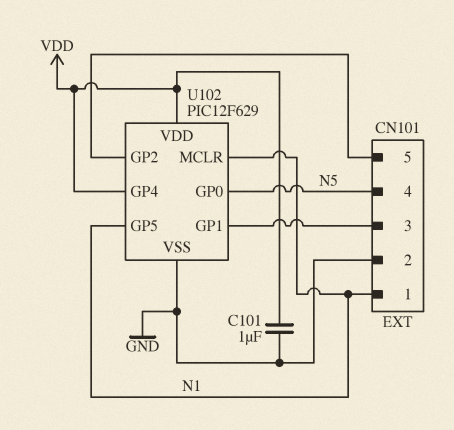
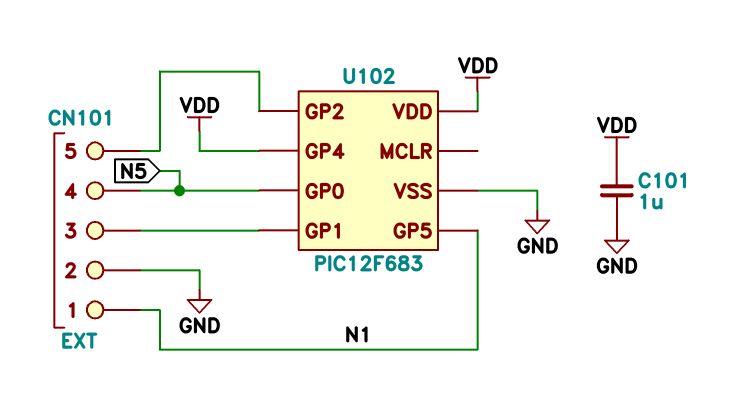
U102: PIC12F629 -> PIC12F683
U102 pin MCLR: N1 -> none

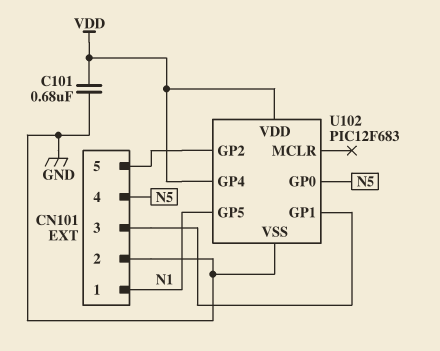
C101: 1uF (GND, VDD) -> 680nF (GND, VDD)

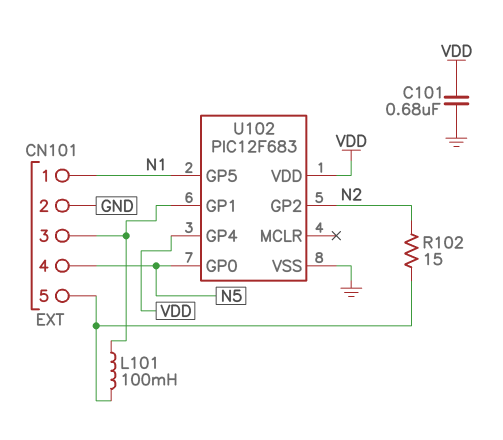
L101: none -> 100mH (CN101/3, CN101/5)
R102: none -> 15 (CN101/5, N2)
U102 pin GP2: CN101/5 -> N2

